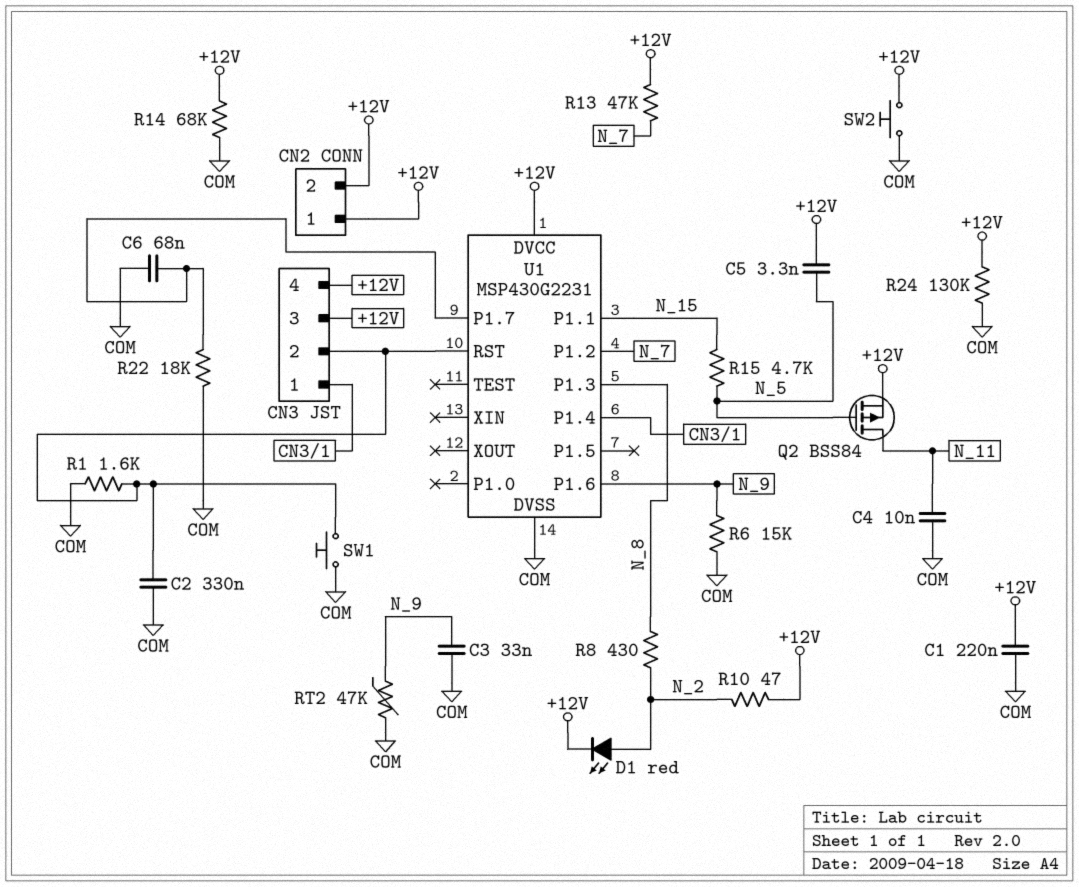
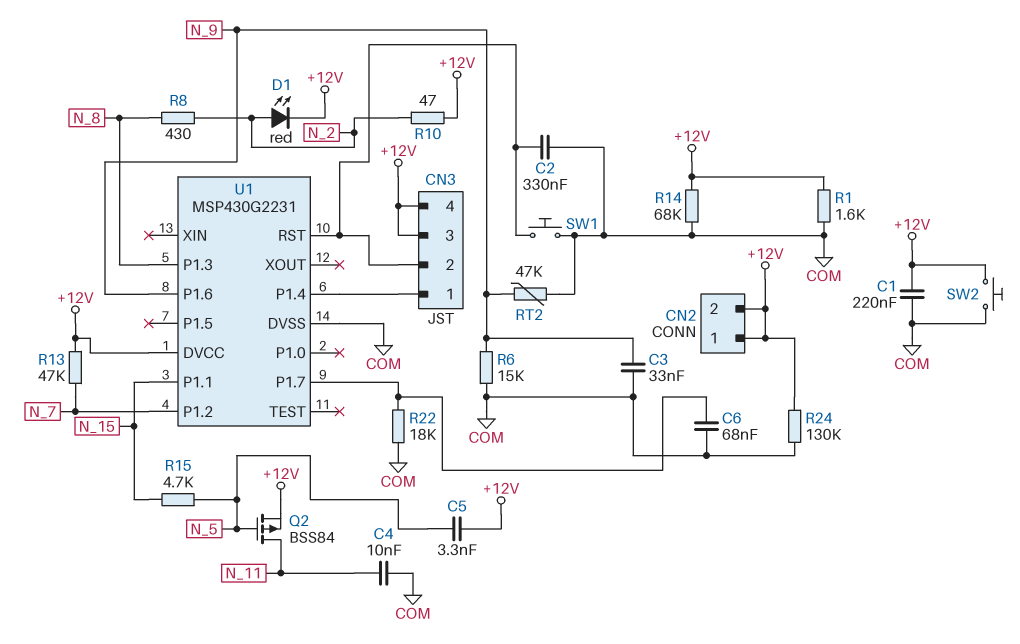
R1: 1.6k (CN3/2, COM) -> 1.6k (+12V, COM)

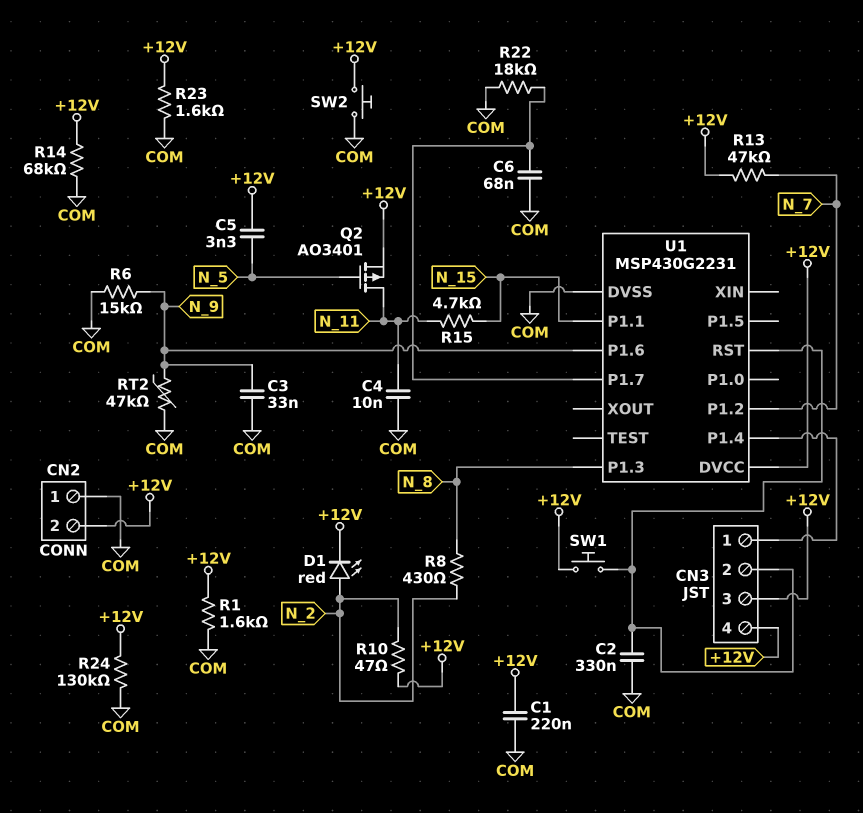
CN2 pin 1: +12V -> COM
Q2: PMOS BSS84 (G N_5, D N_11, S +12V) -> PMOS AO3401 (G N_5, D N_11, S +12V)
R15: 4.7k (N_5, N_15) -> 4.7k (N_11, N_15)
R23: none -> 1.6k (+12V, COM)
SW1: button (CN3/2, COM) -> button (+12V, CN3/2)

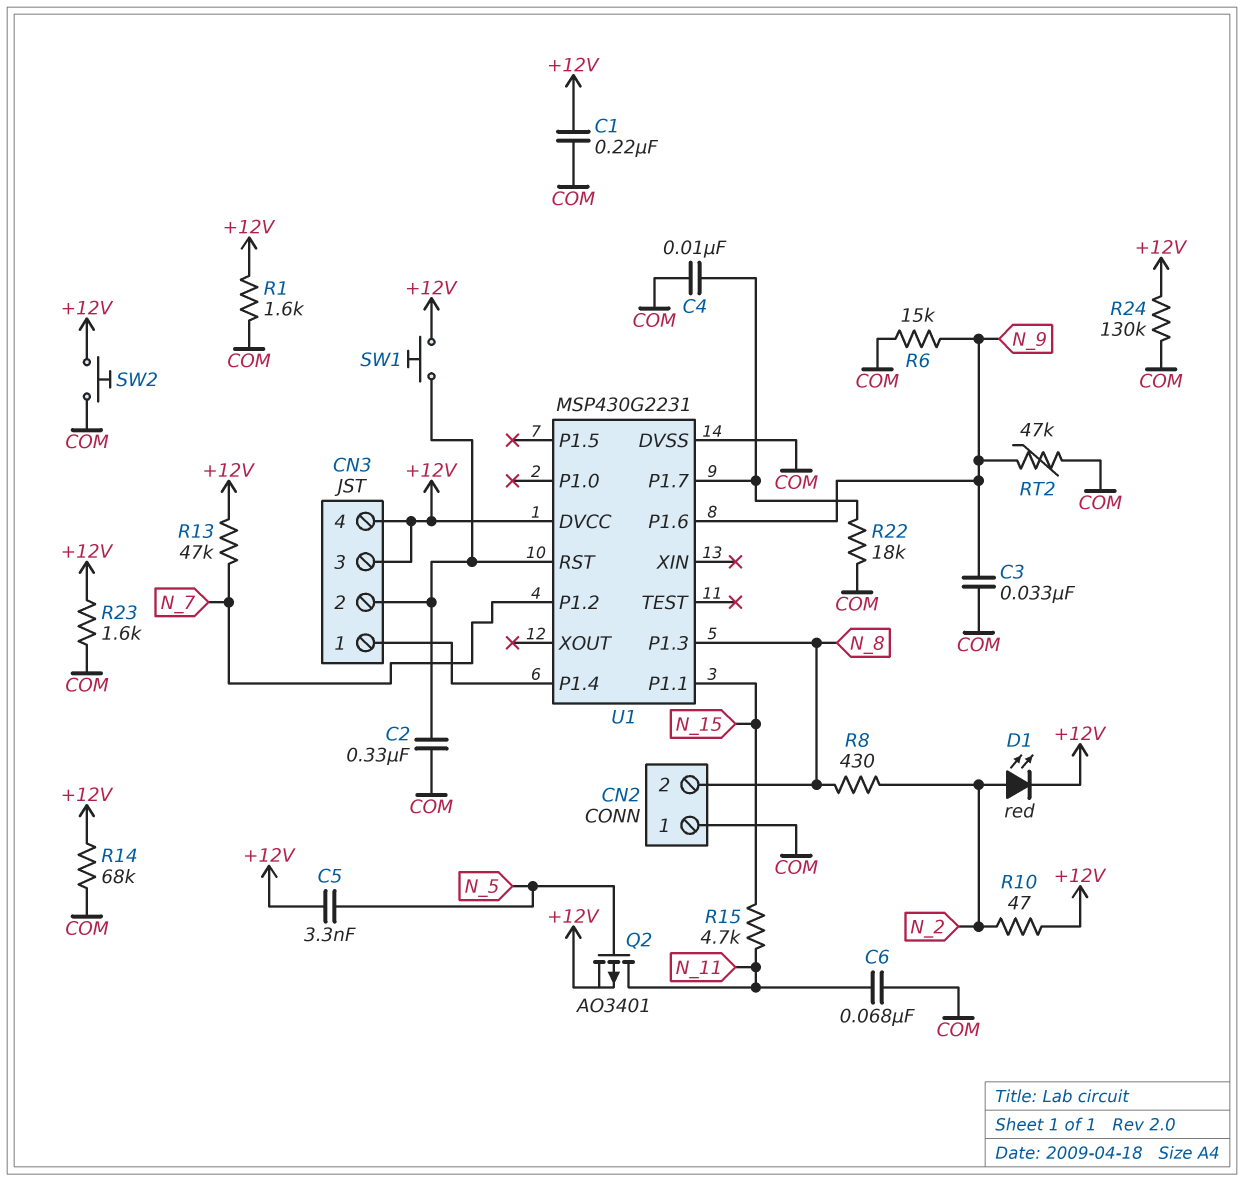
C4: 10nF (COM, N_11) -> 10nF (COM, U1/P1.7)
C6: 68nF (COM, U1/P1.7) -> 68nF (COM, N_11)
CN2 pin 2: +12V -> N_8

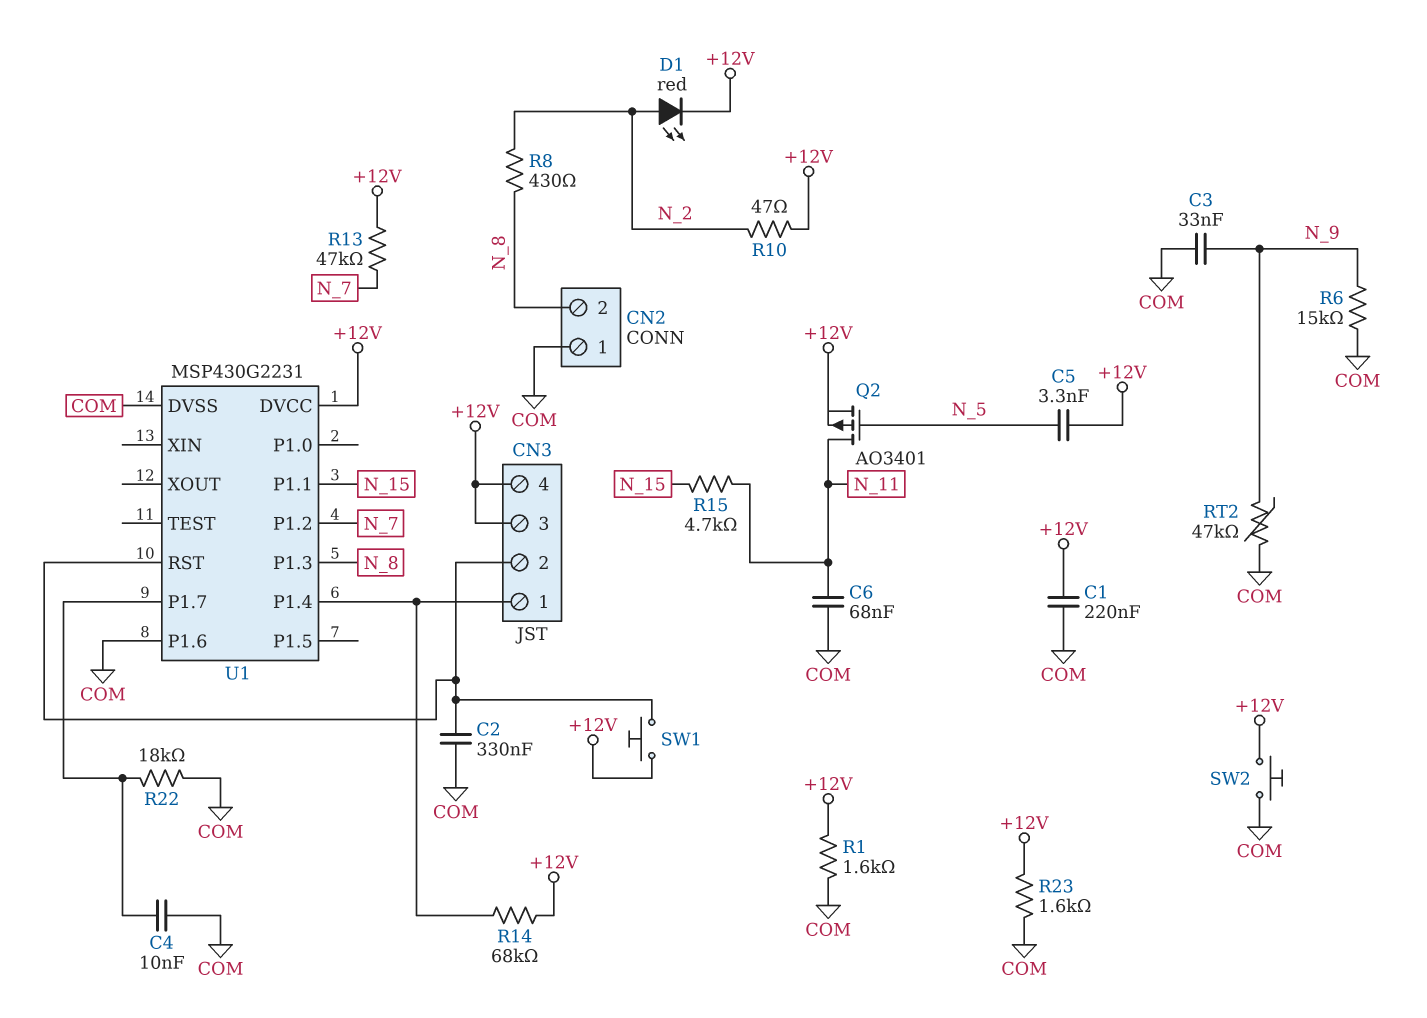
R14: 68k (+12V, COM) -> 68k (+12V, CN3/1)
R24: 130k (+12V, COM) -> none
U1 pin P1.6: N_9 -> COM

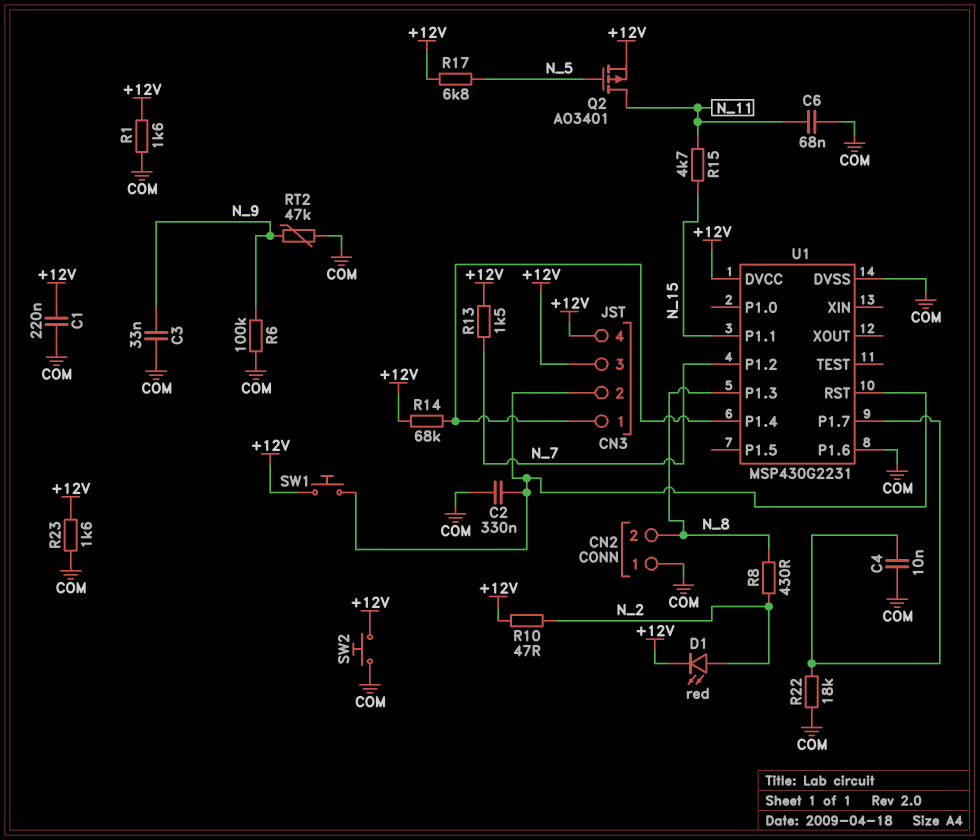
C5: 3.3nF (+12V, N_5) -> none
R6: 15k (COM, N_9) -> 100k (COM, N_9)
R13: 47k (+12V, N_7) -> 1.5k (+12V, N_7)
R17: none -> 6.8k (+12V, N_5)

